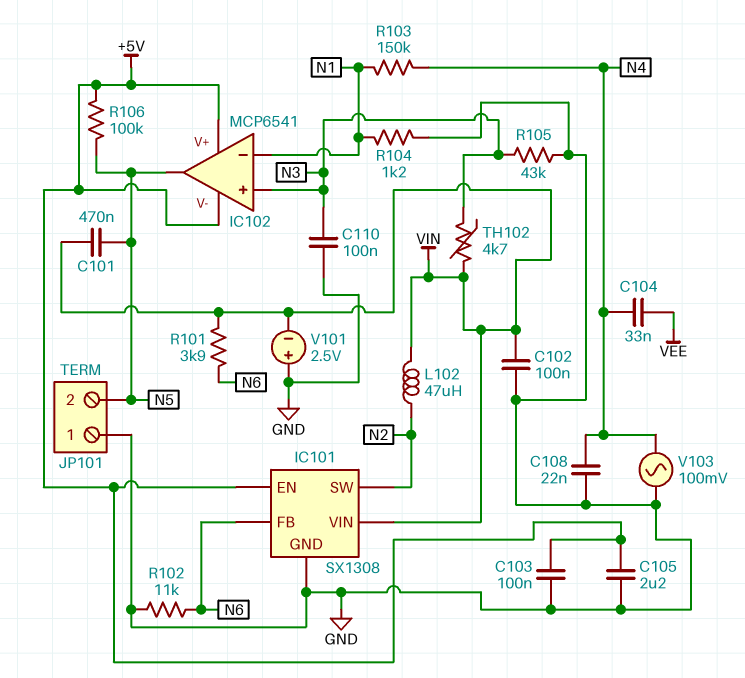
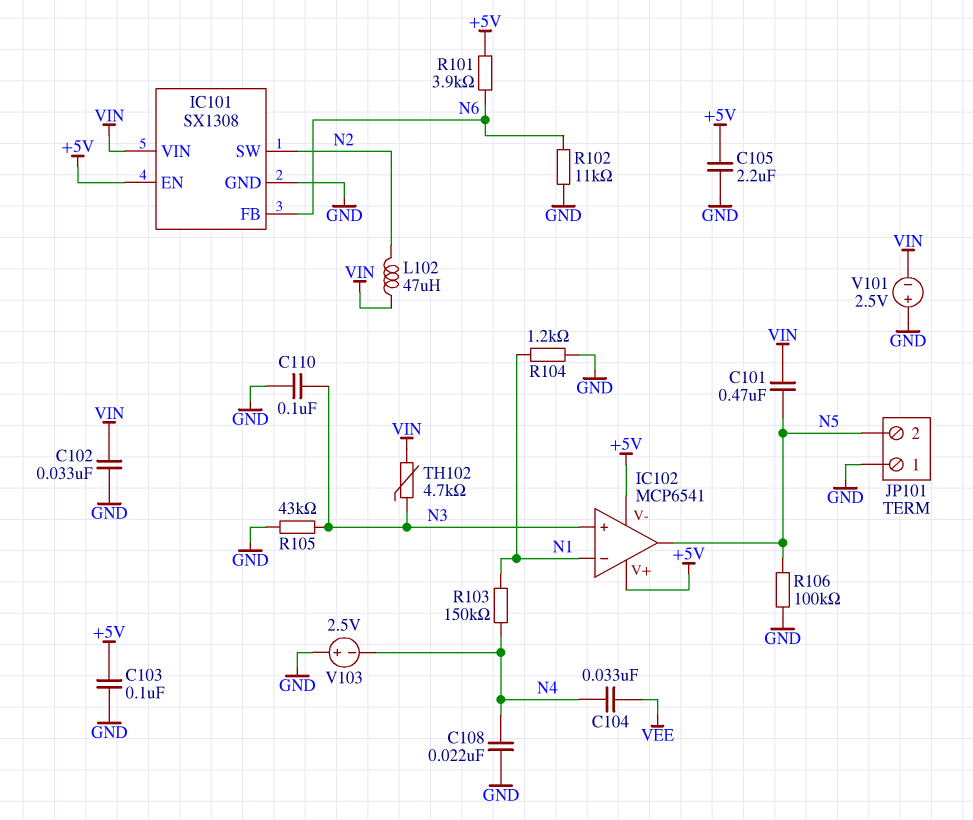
C102: 100nF (GND, VIN) -> 33nF (GND, VIN)
R101: 3.9k (N6, VIN) -> 3.9k (+5V, N6)
R106: 100k (+5V, N5) -> 100k (GND, N5)
V103: AC 100mV (GND, N4) -> 2.5V (plus GND, minus N4)

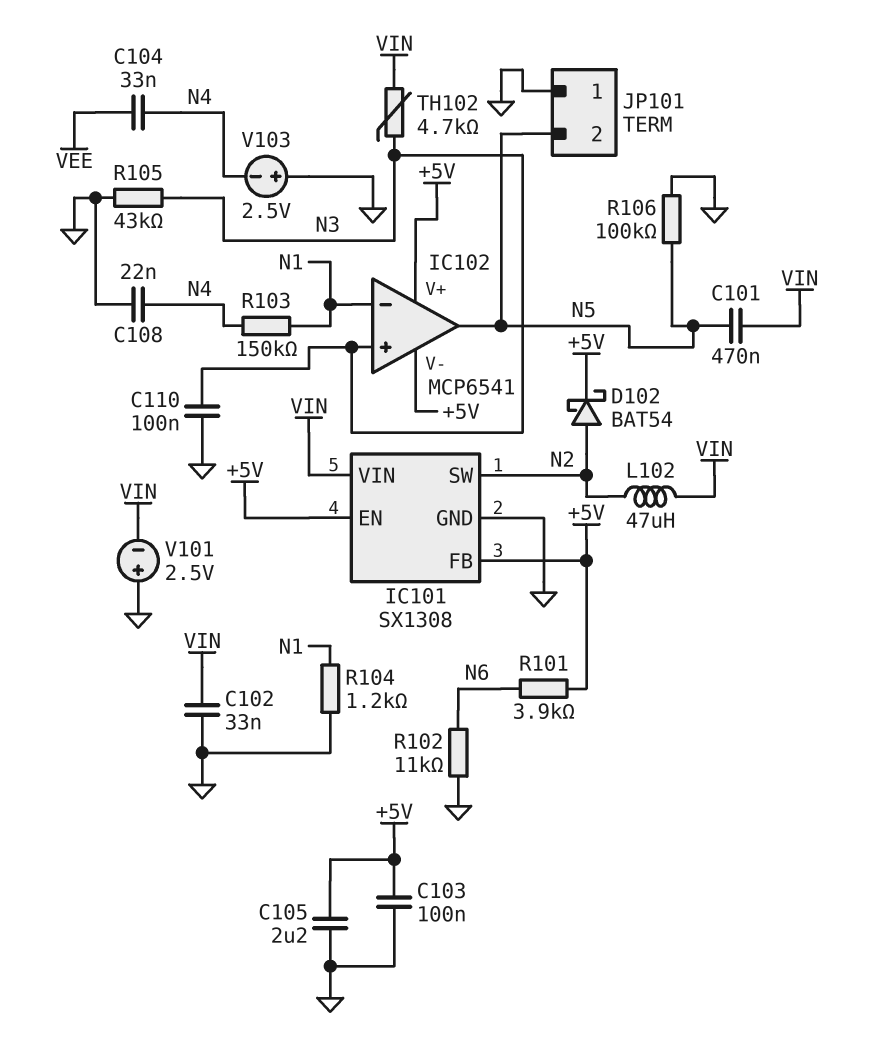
D102: none -> schottky BAT54 (A N2, K +5V)
IC101 pin FB: N6 -> +5V

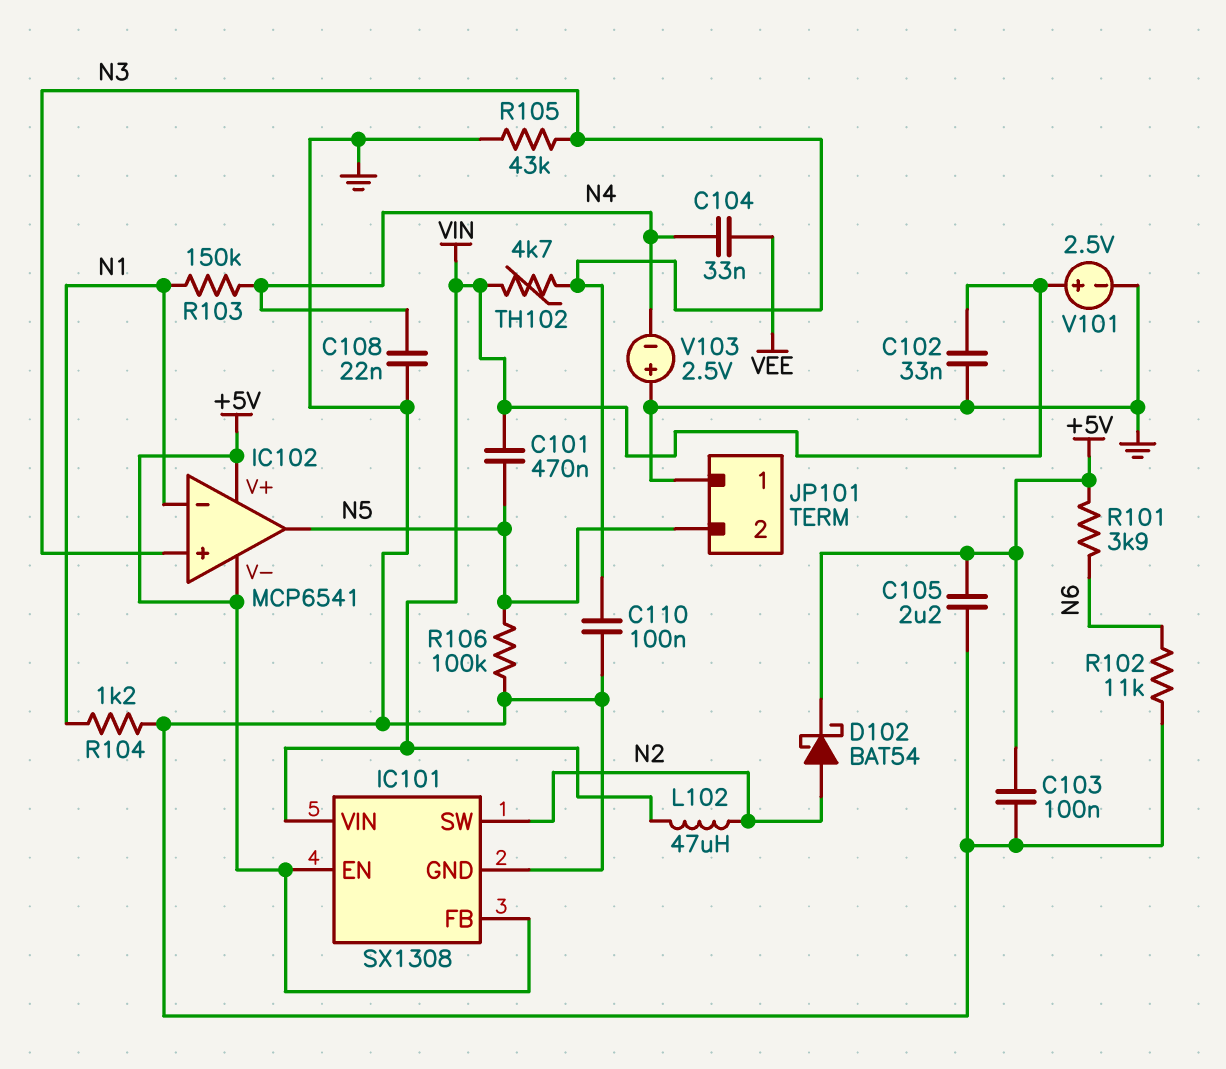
V101: 2.5V (plus GND, minus VIN) -> 2.5V (plus VIN, minus GND)

